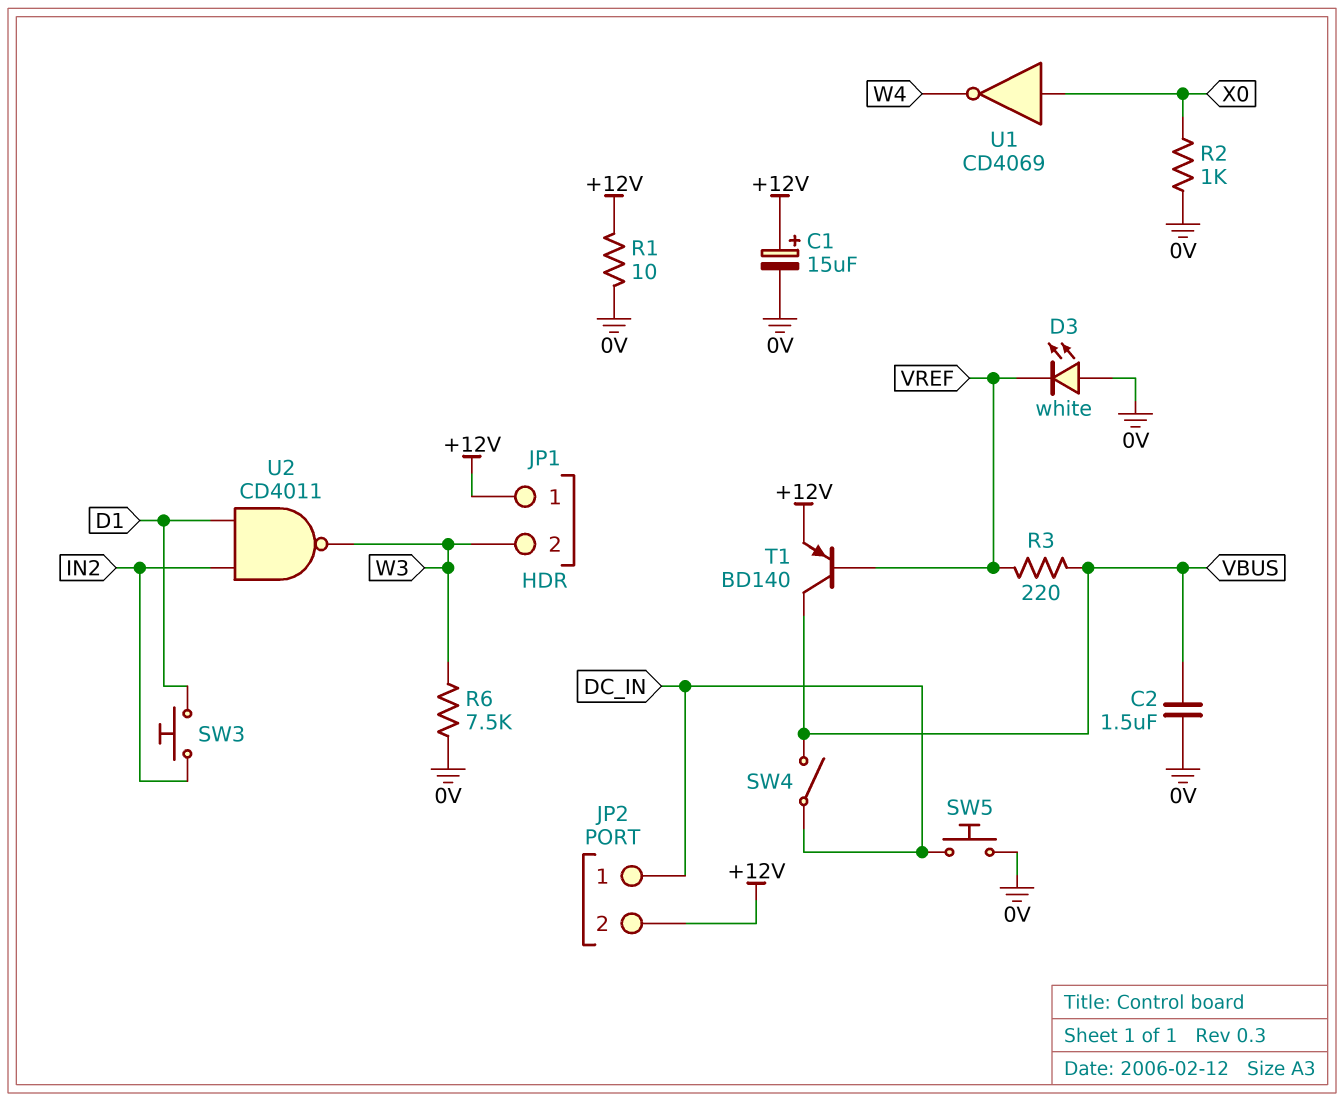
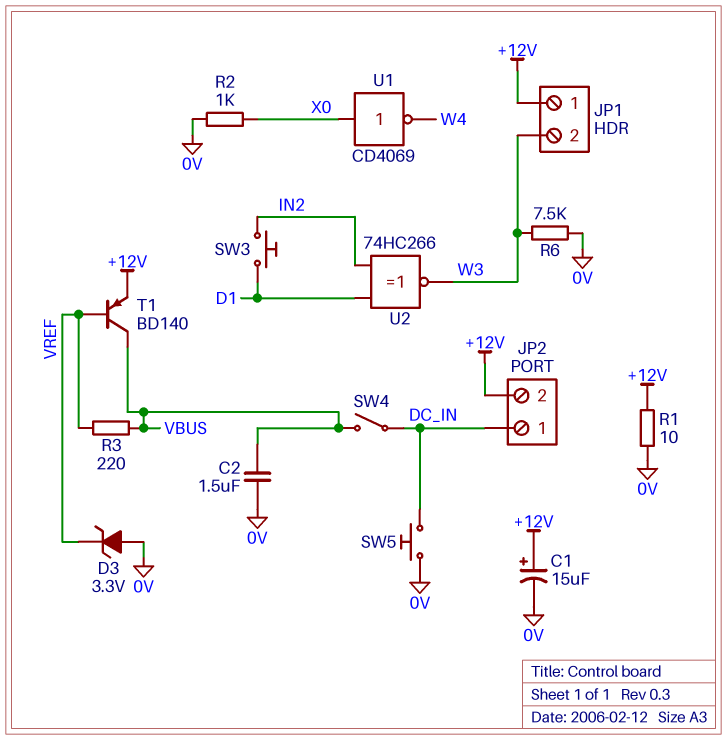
D3: LED white (A 0V, K VREF) -> zener 3.3V (A 0V, K VREF)
U2: NAND CD4011 (in D1, in IN2, out W3) -> XNOR 74HC266 (in D1, in IN2, out W3)

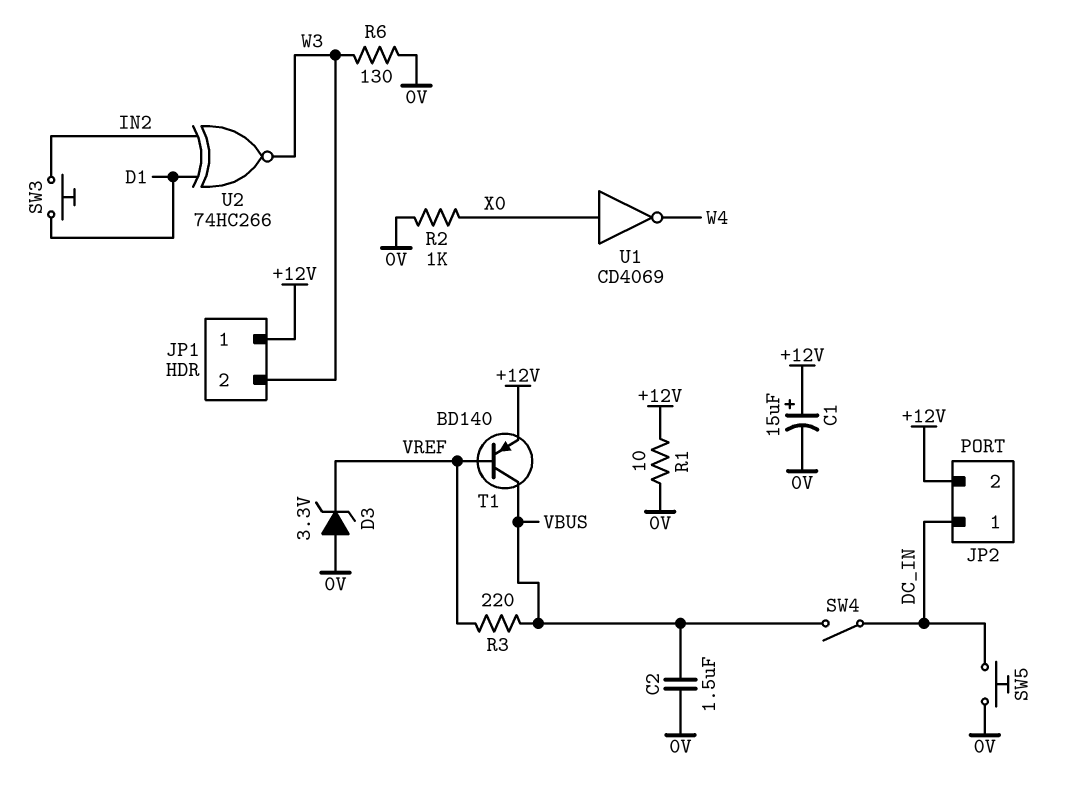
R6: 7.5k (0V, W3) -> 130 (0V, W3)

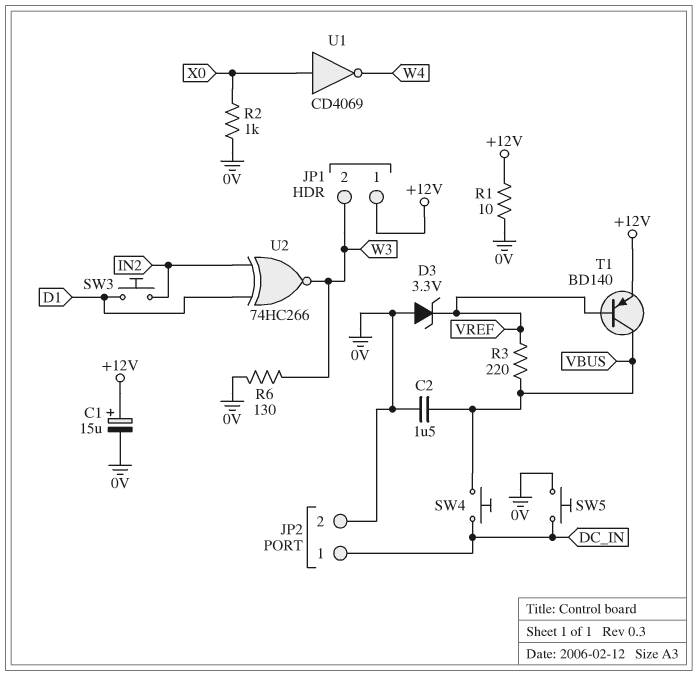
JP2 pin 2: +12V -> 0V
SW4: switch (DC_IN, VBUS) -> button (DC_IN, VBUS)

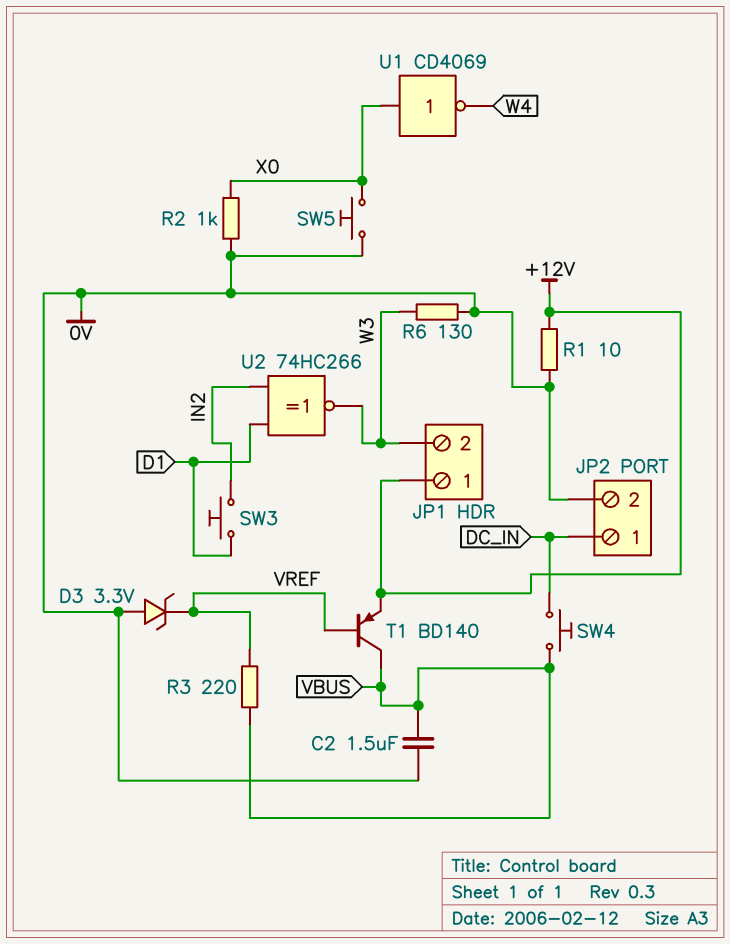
C1: 15uF (plus +12V, minus 0V) -> none
SW5: button (0V, DC_IN) -> button (0V, X0)

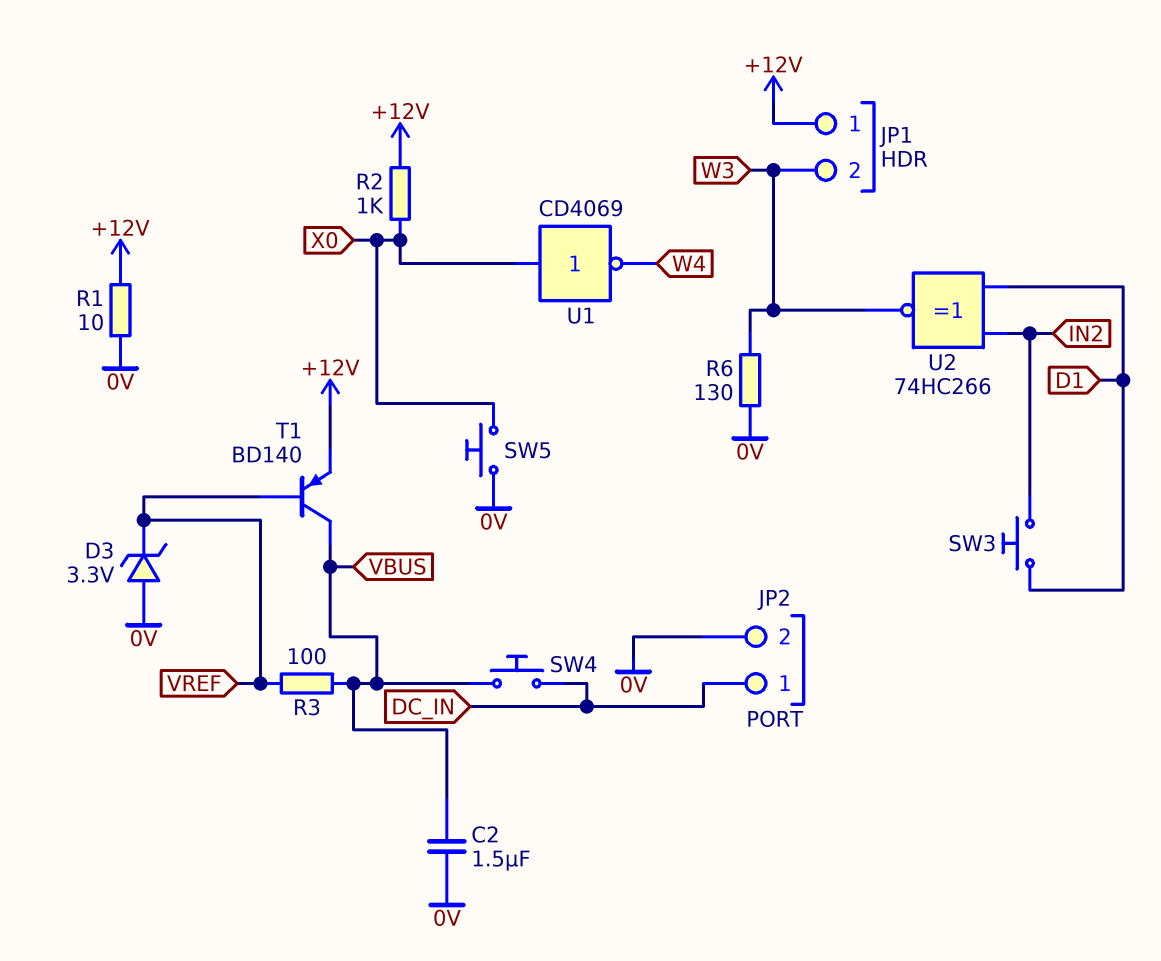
R2: 1k (0V, X0) -> 1k (+12V, X0)
R3: 220 (VBUS, VREF) -> 100 (VBUS, VREF)

